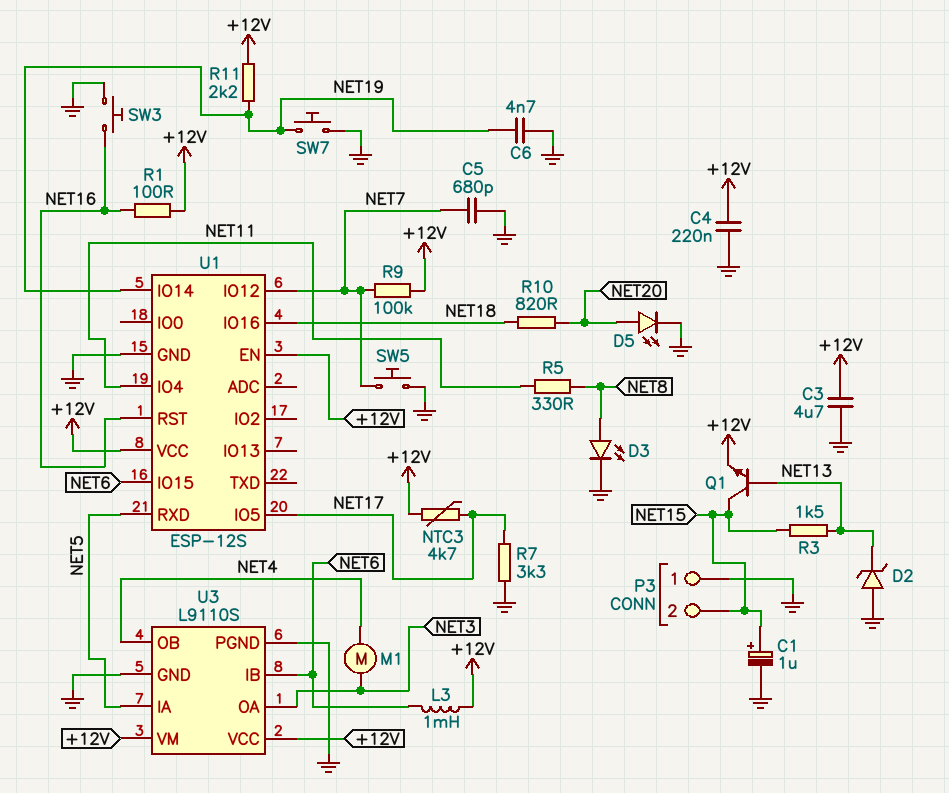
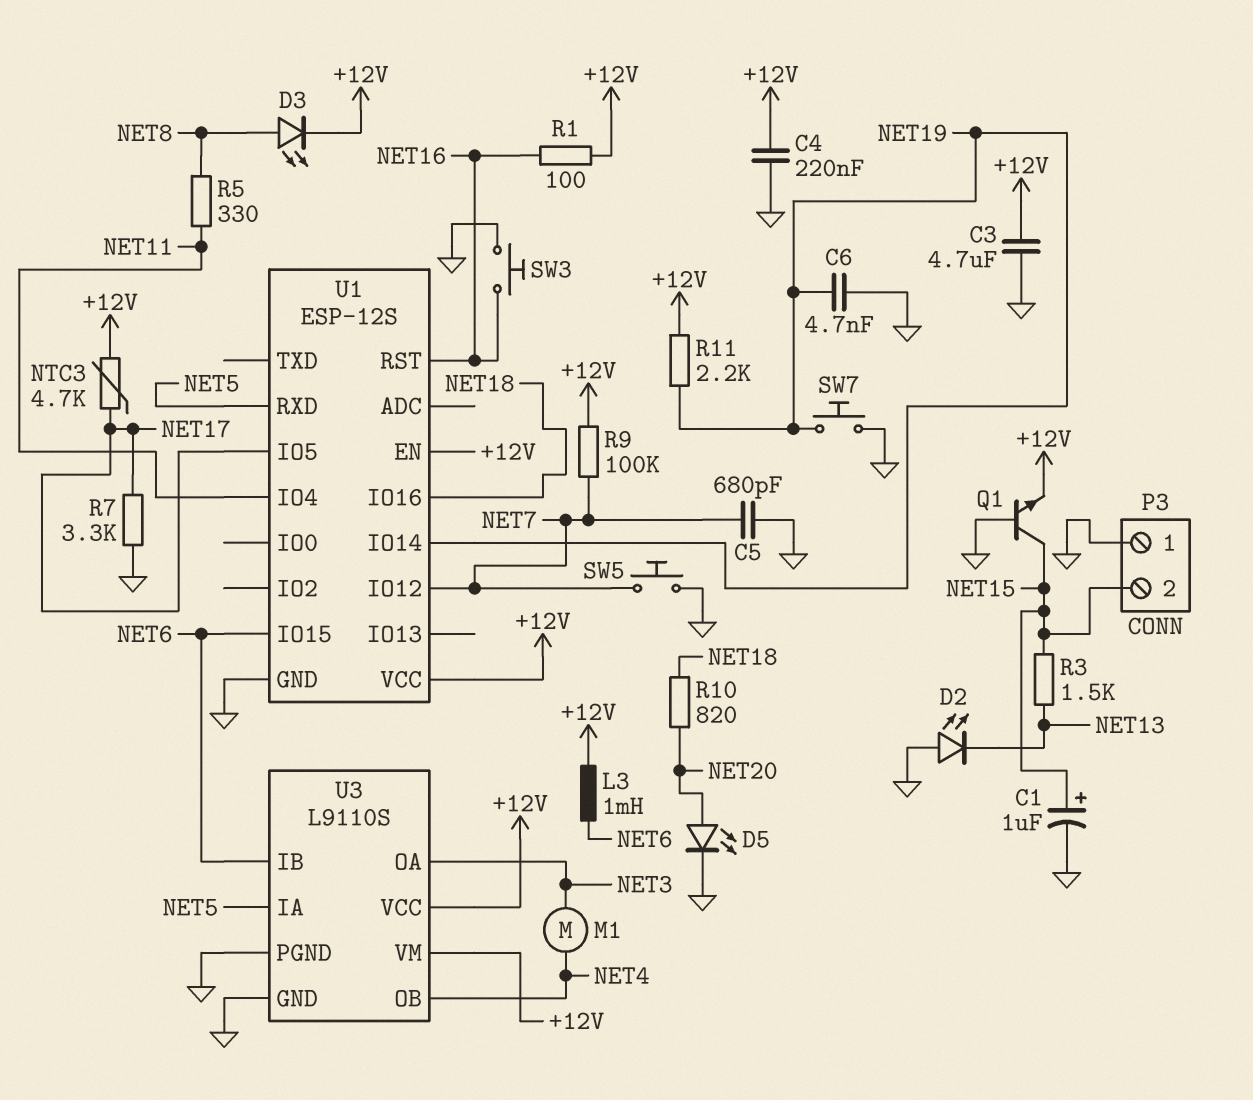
D2: zener (A GND, K NET13) -> LED (A GND, K NET13)
D3: LED (A NET8, K GND) -> LED (A NET8, K +12V)
Q1: NPN (B NET13, C NET15, E +12V) -> NPN (B GND, C NET15, E +12V)

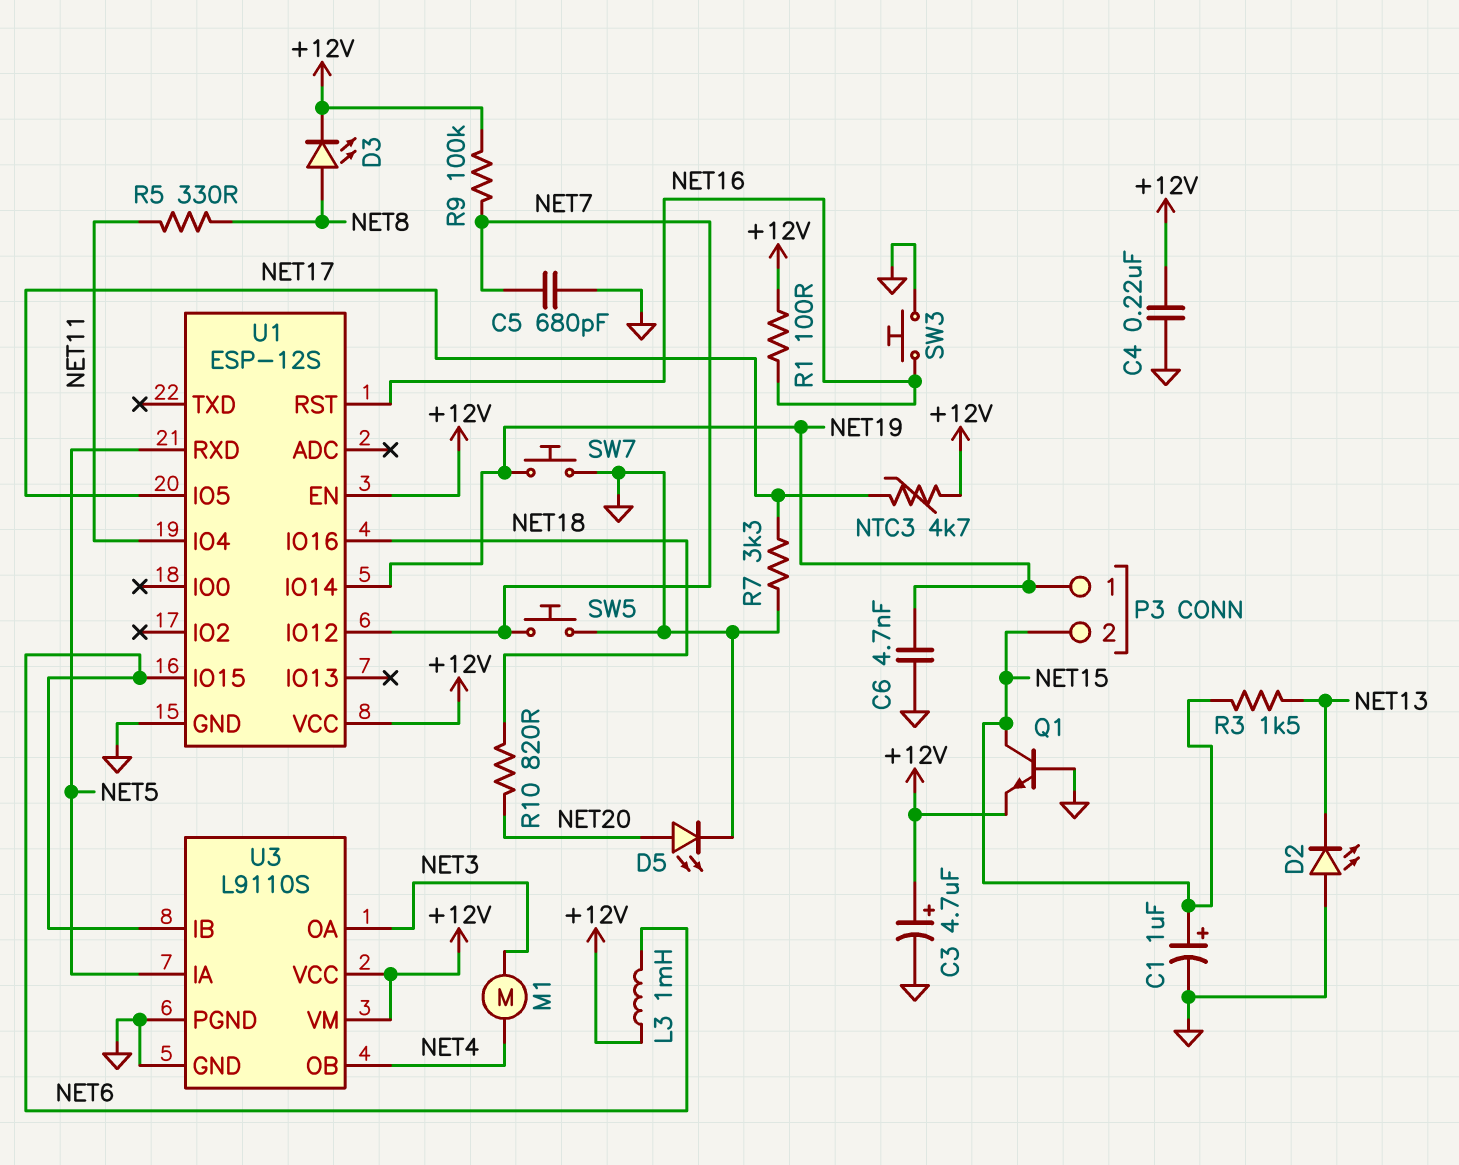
C3: 4.7uF (+12V, GND) -> 4.7uF (plus +12V, minus GND)
P3 pin 1: GND -> NET19
R11: 2.2k (+12V, NET19) -> none

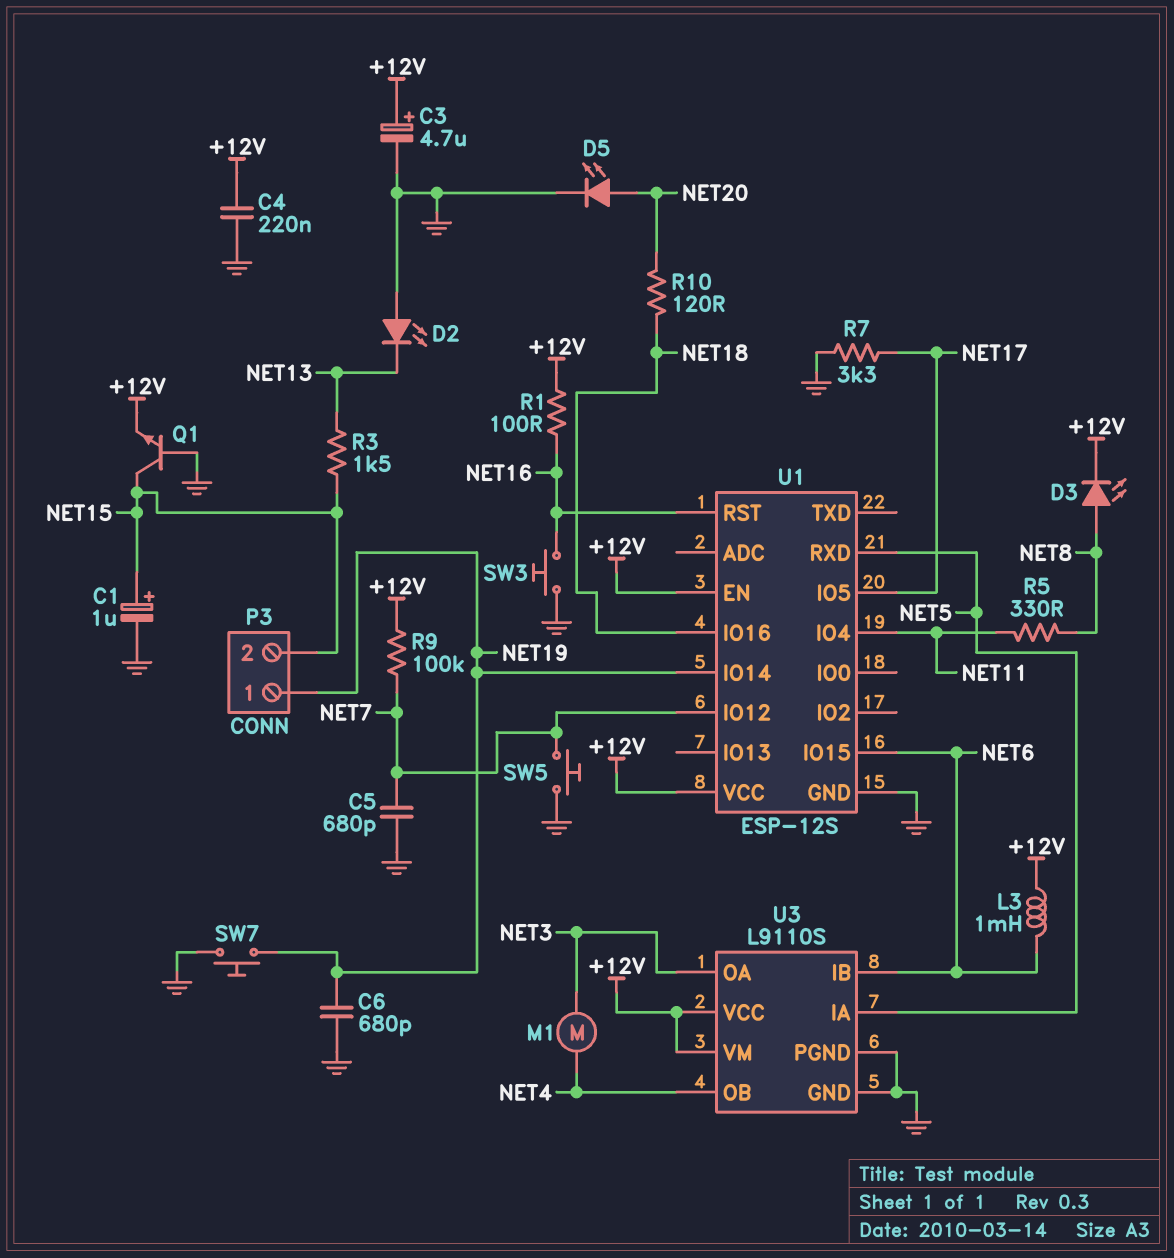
C6: 4.7nF (GND, NET19) -> 680pF (GND, NET19)
NTC3: 4.7k (+12V, NET17) -> none
R10: 820 (NET18, NET20) -> 120 (NET18, NET20)

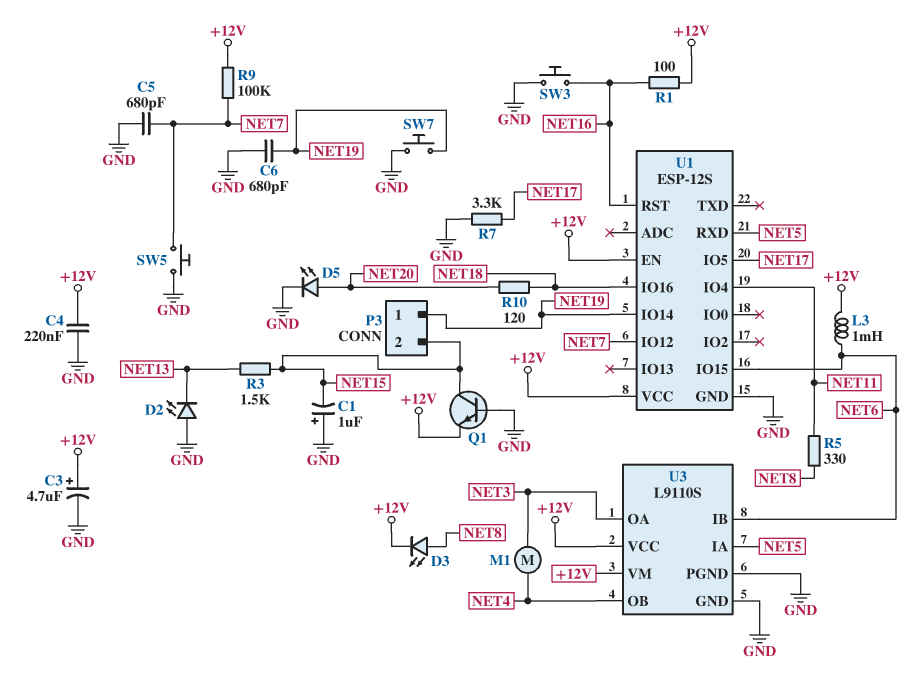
C1: 1uF (plus NET15, minus GND) -> 1uF (plus GND, minus NET15)

